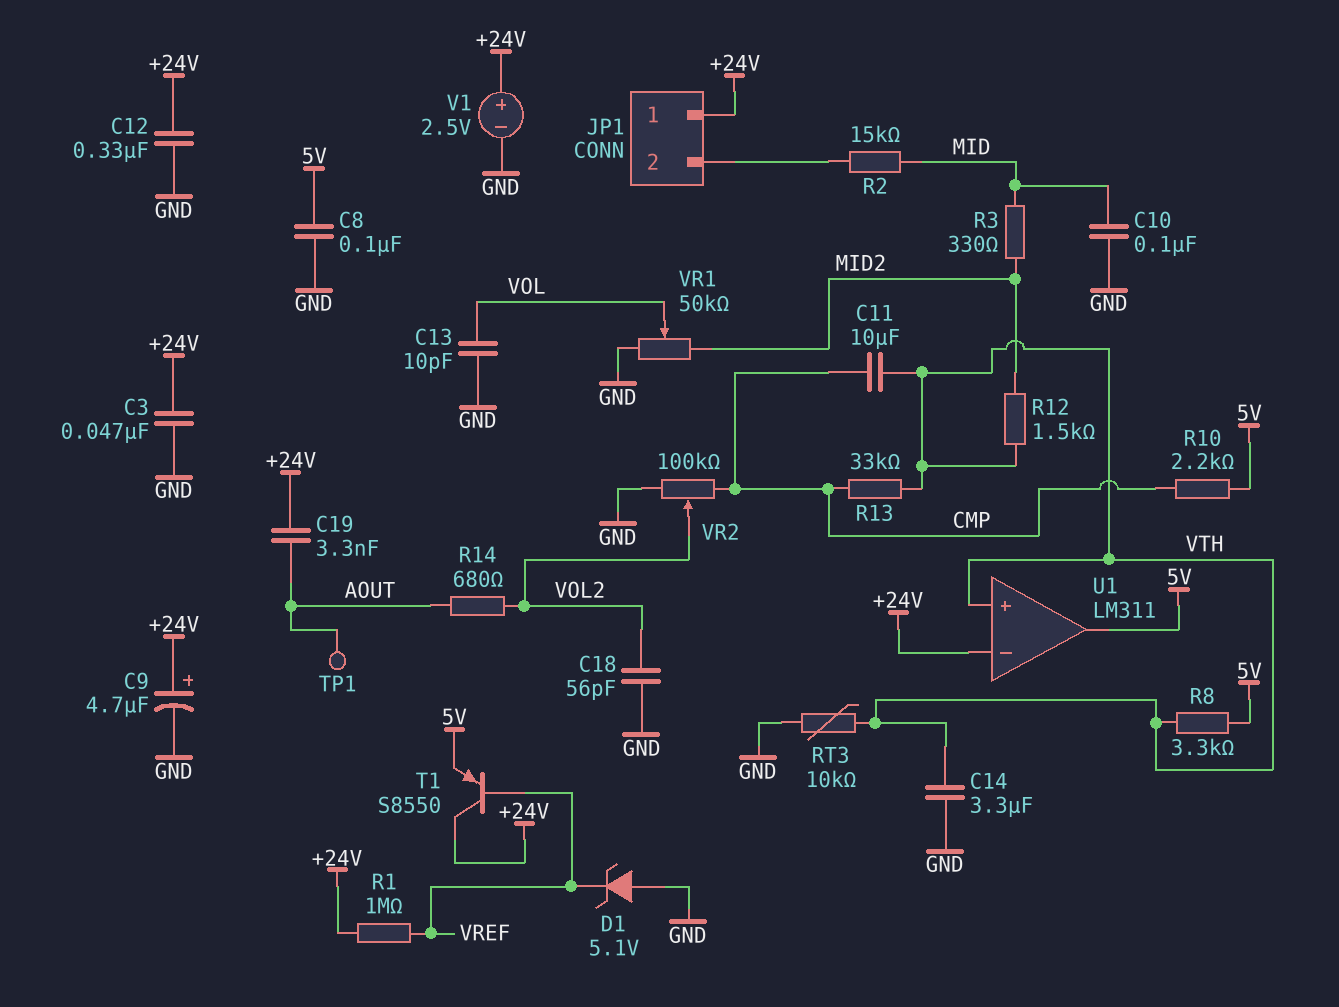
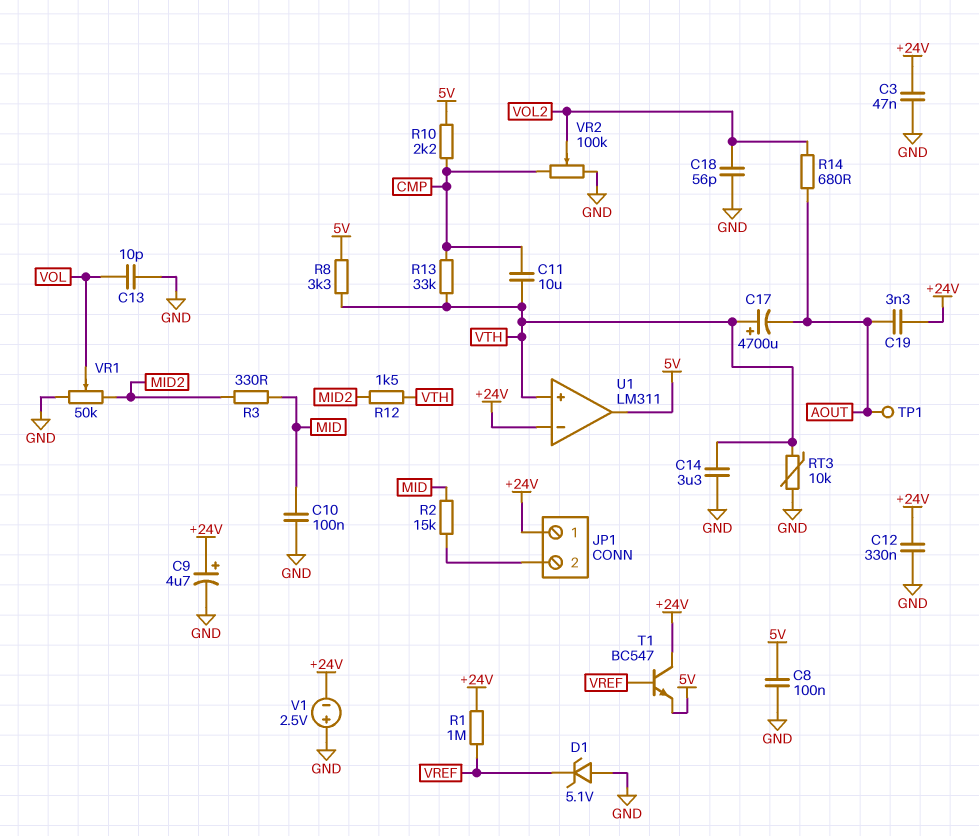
C17: none -> 4700uF (plus VTH, minus AOUT)
T1: PNP S8550 (B VREF, C +24V, E 5V) -> NPN BC547 (B VREF, C +24V, E 5V)
V1: 2.5V (plus +24V, minus GND) -> 2.5V (plus GND, minus +24V)

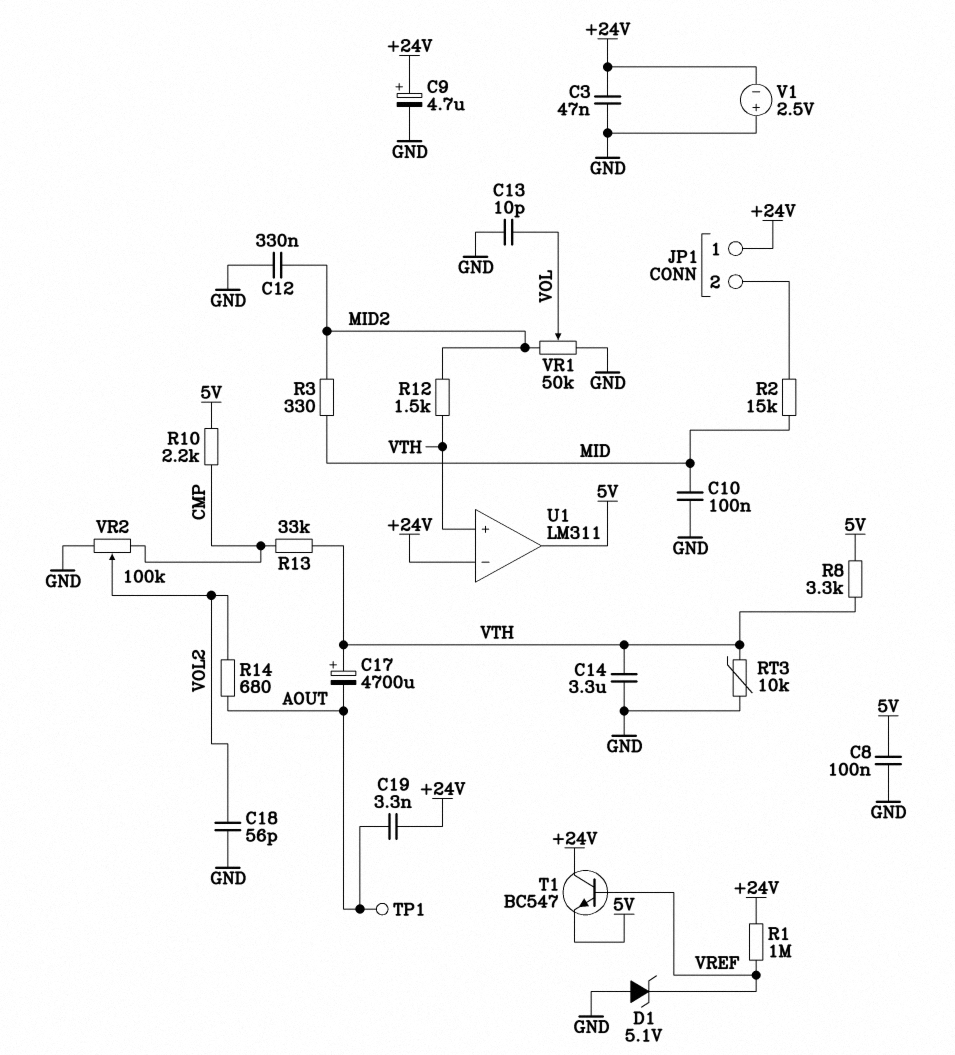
C11: 10uF (CMP, VTH) -> none
C12: 330nF (+24V, GND) -> 330nF (GND, MID2)

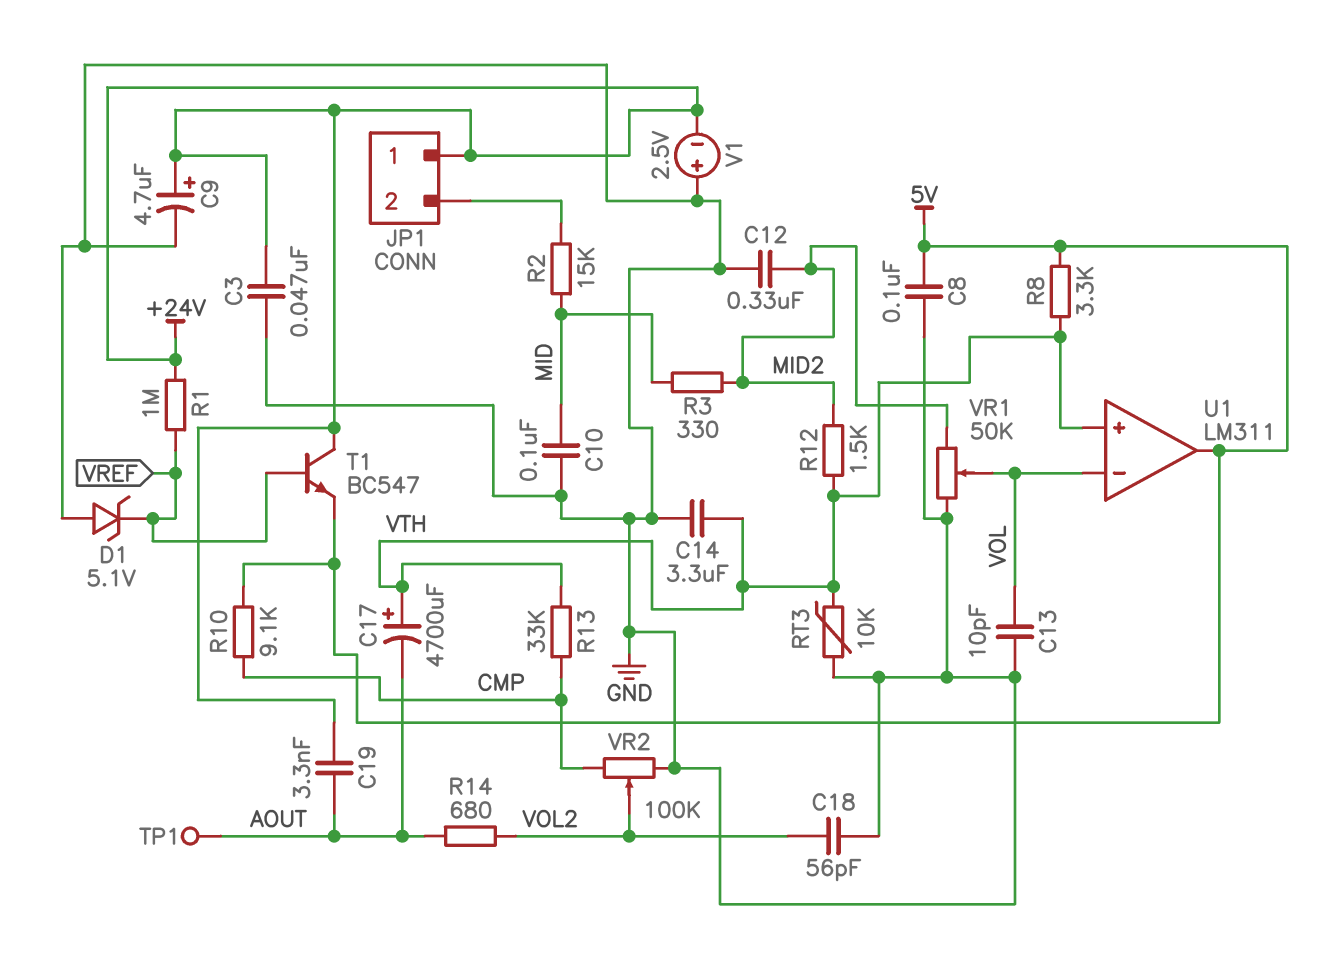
R10: 2.2k (5V, CMP) -> 9.1k (5V, CMP)
U1 pin in-: +24V -> VOL

